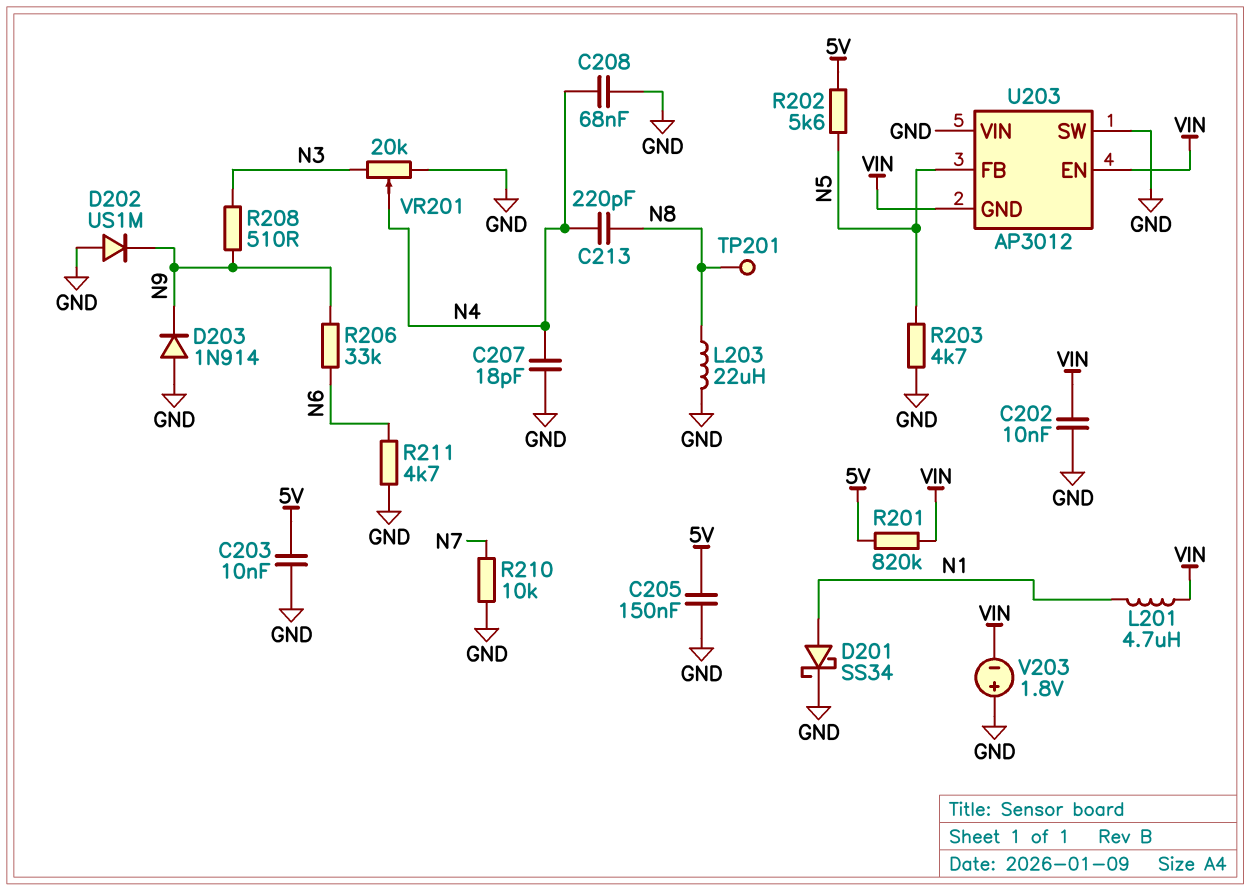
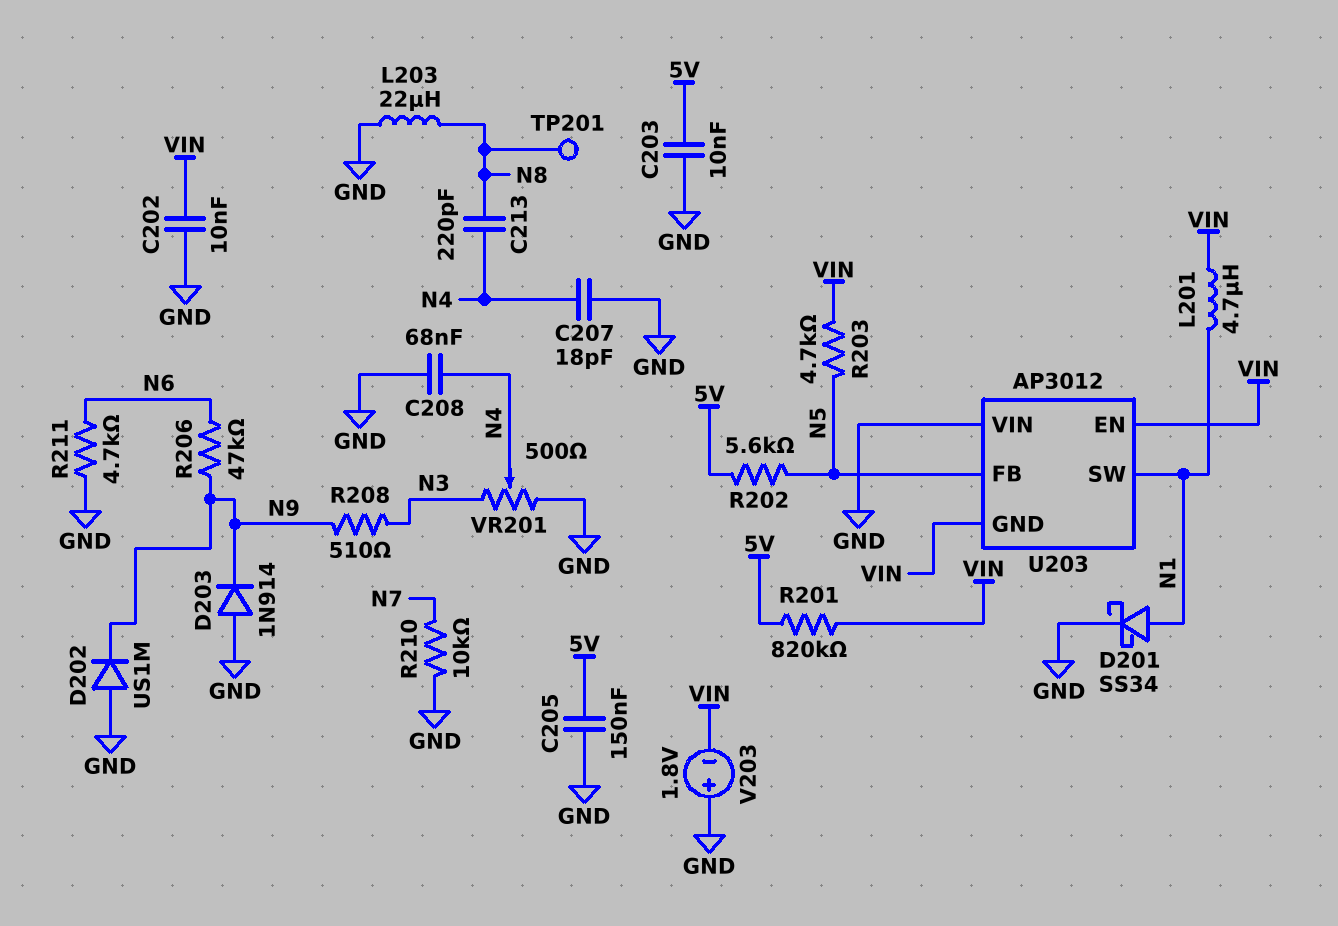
R203: 4.7k (GND, N5) -> 4.7k (N5, VIN)
R206: 33k (N6, N9) -> 47k (N6, N9)
U203 pin SW: GND -> N1
VR201: 20k (GND, N3, wiper N4) -> 500 (GND, N3, wiper N4)

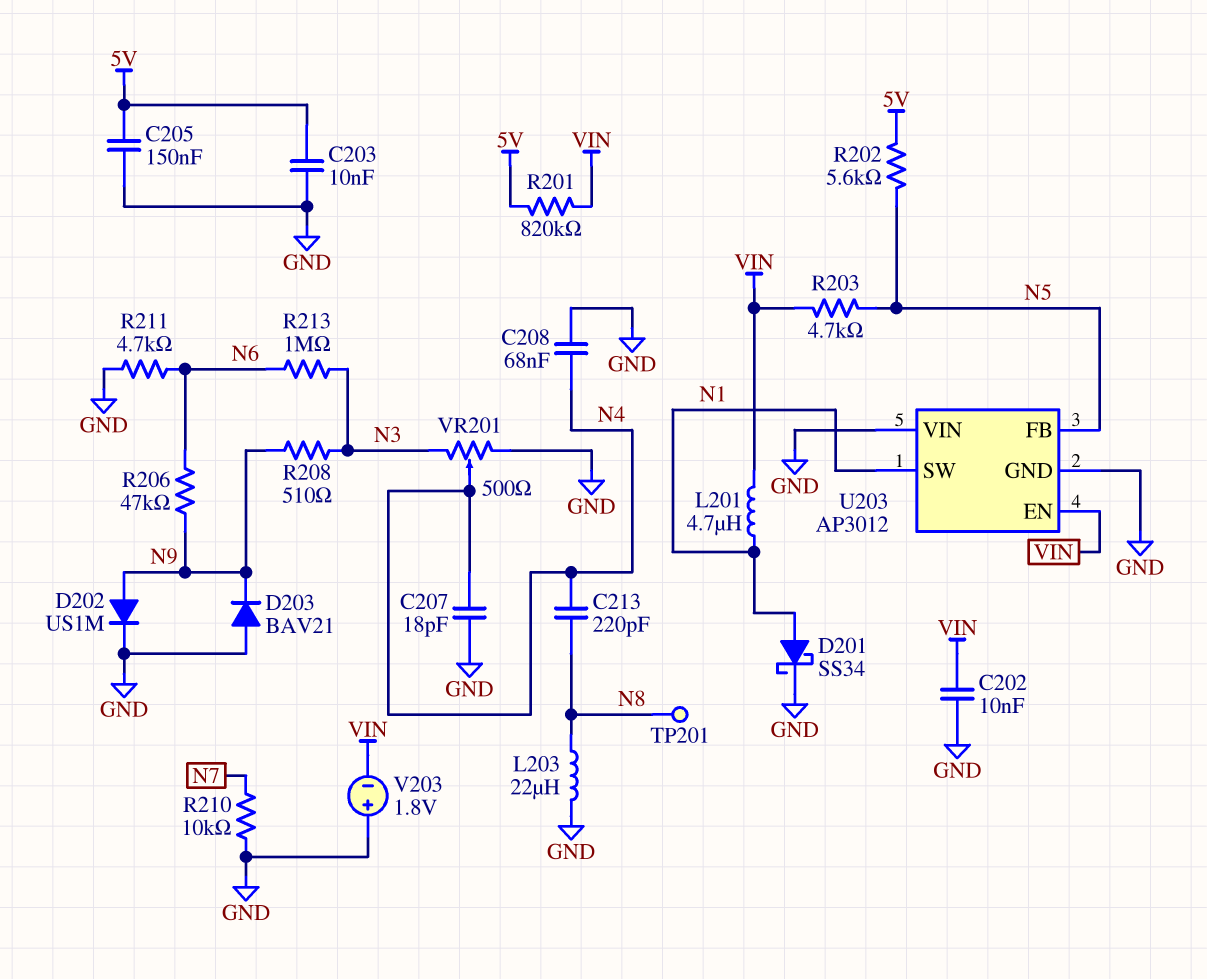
D202: diode US1M (A GND, K N9) -> diode US1M (A N9, K GND)
D203: diode 1N914 (A GND, K N9) -> diode BAV21 (A GND, K N9)
R213: none -> 1M (N3, N6)
U203 pin GND: VIN -> GND

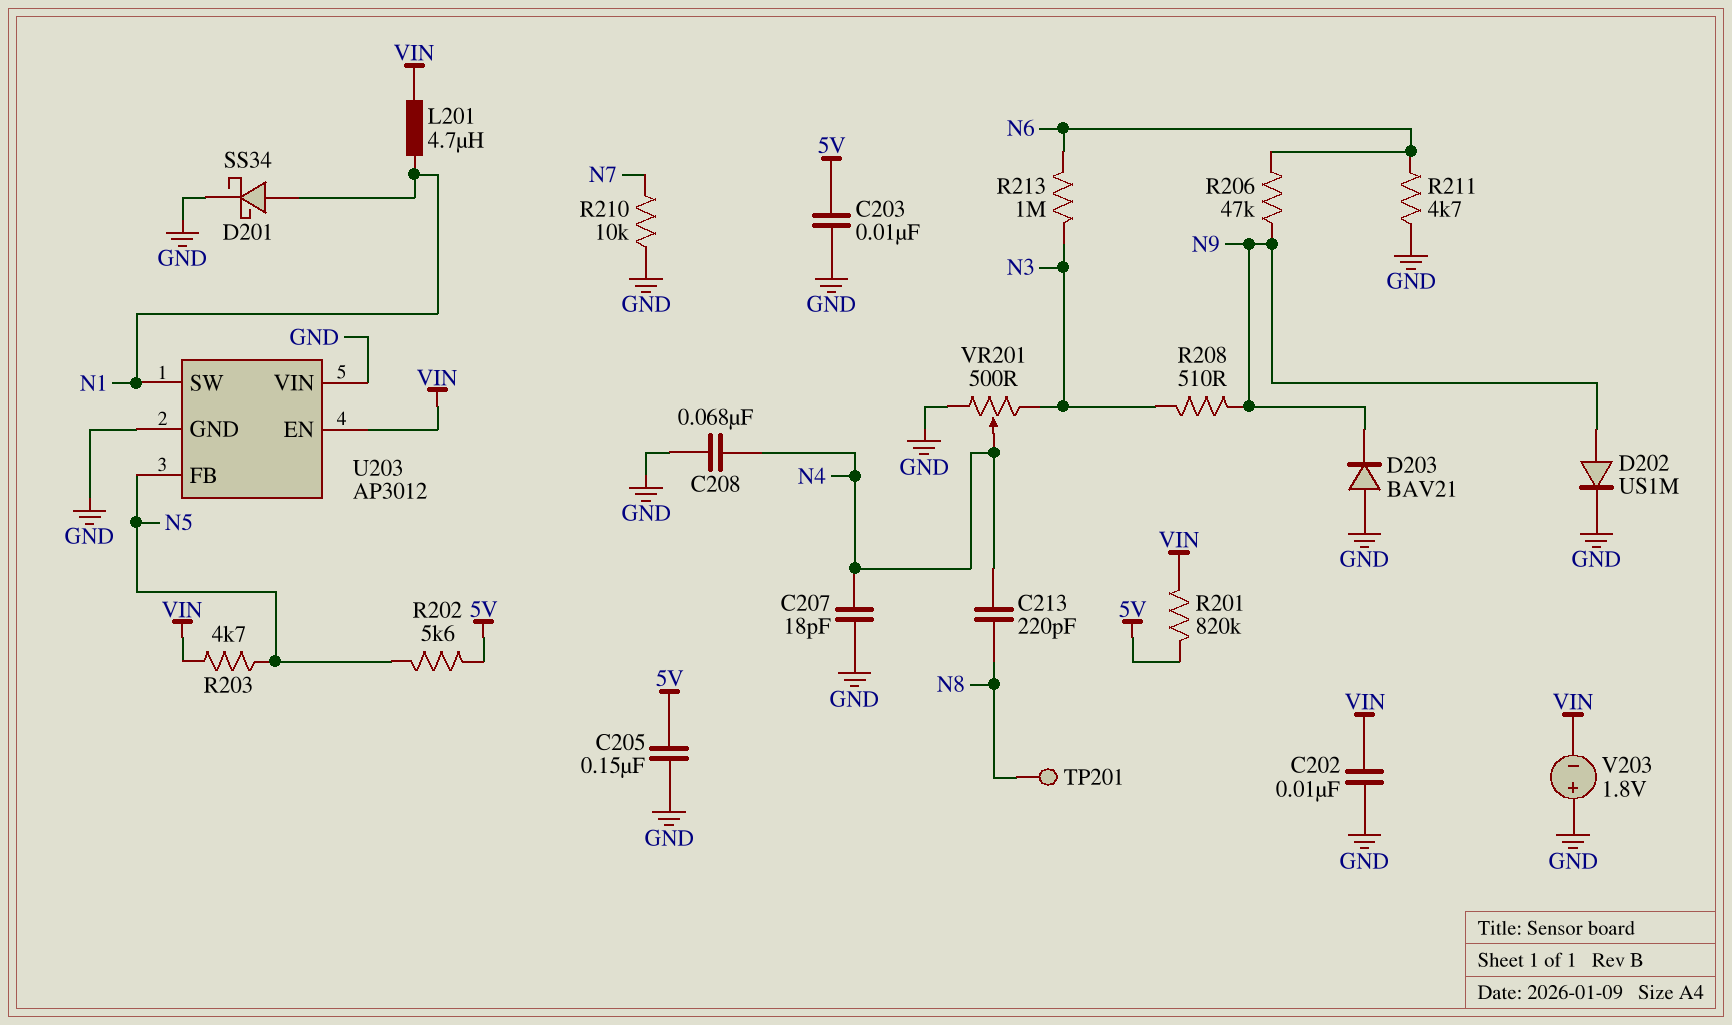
L203: 22uH (GND, N8) -> none

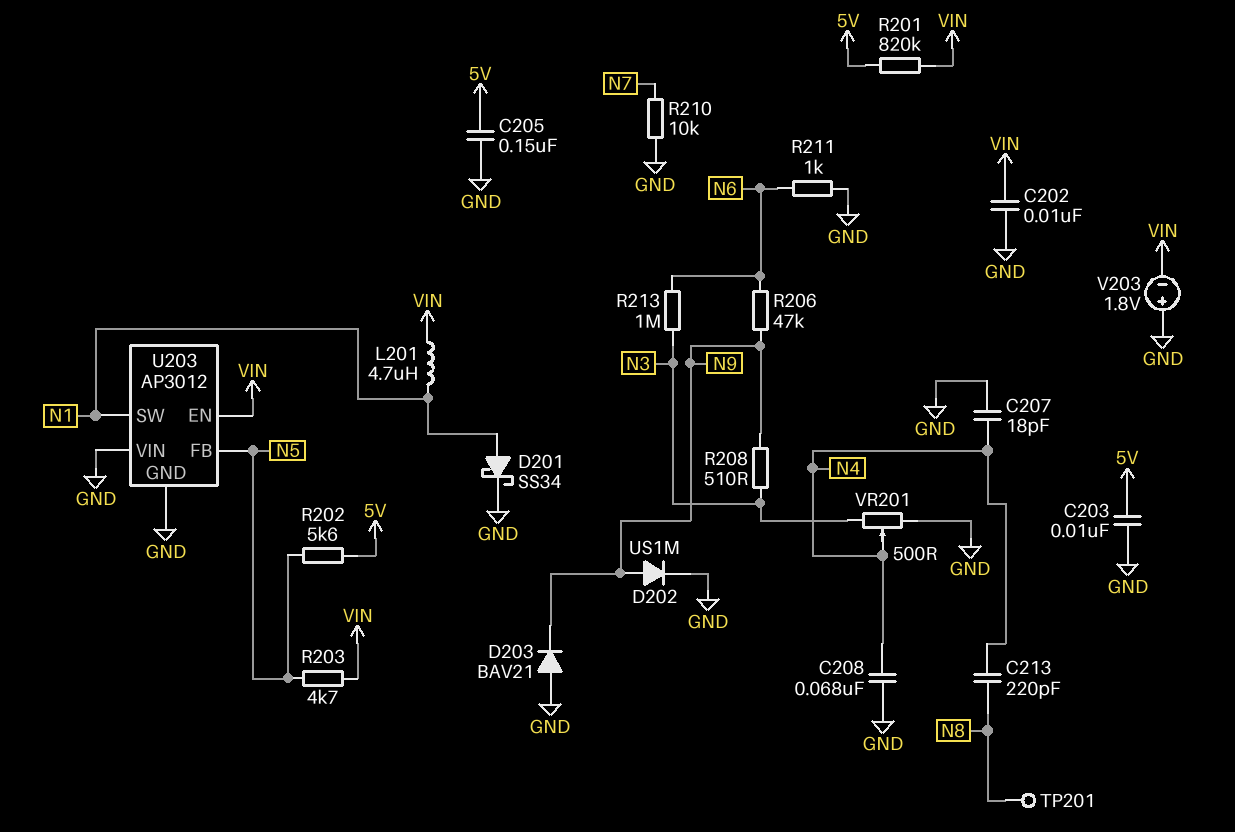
R211: 4.7k (GND, N6) -> 1k (GND, N6)

